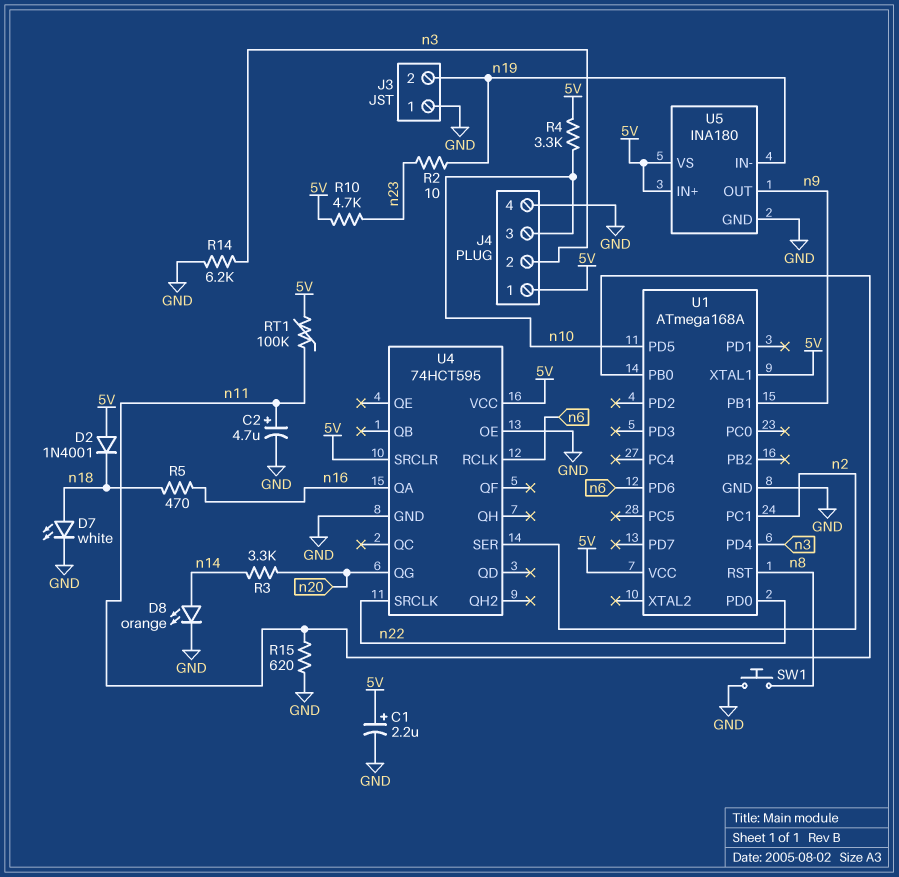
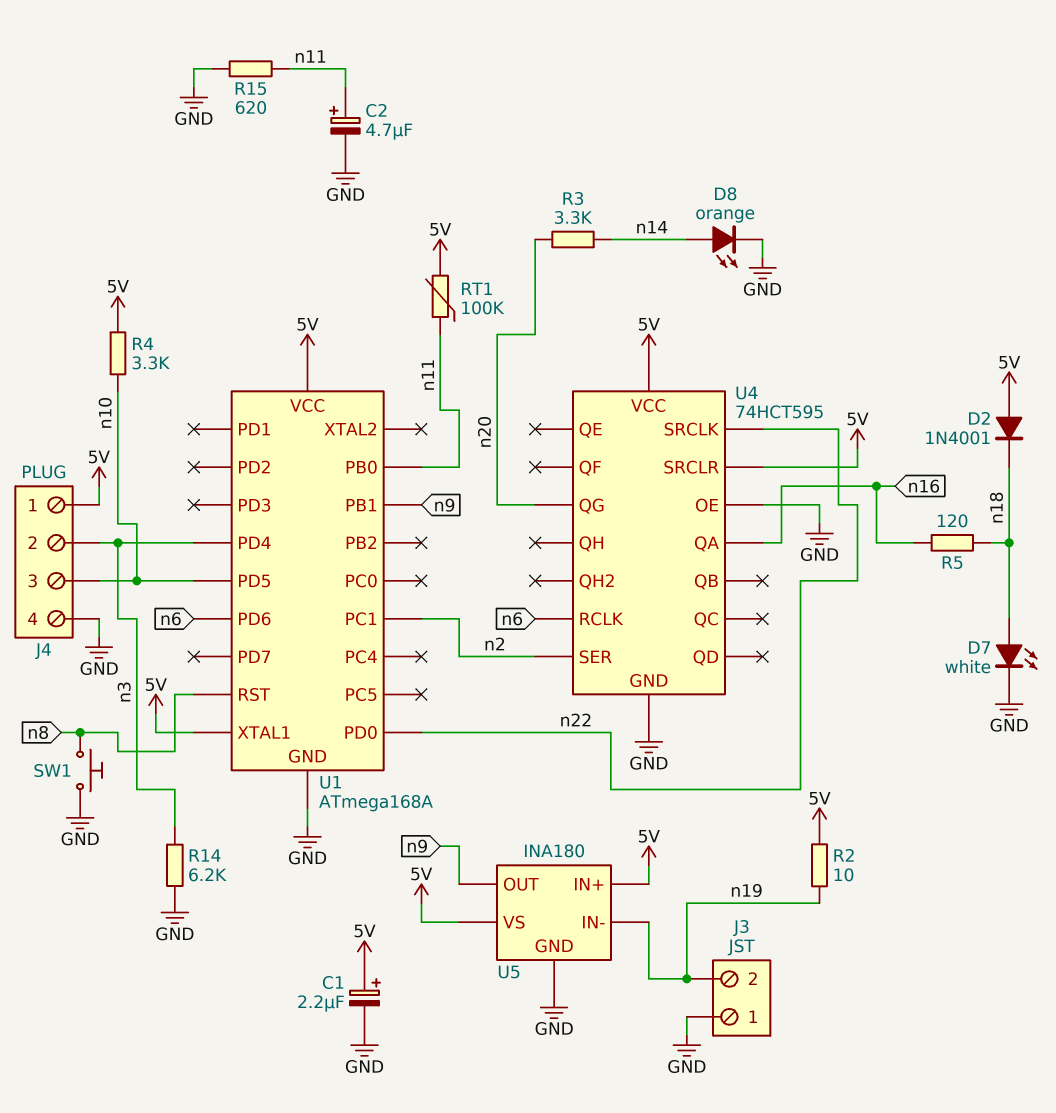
R2: 10 (n19, n23) -> 10 (5V, n19)
R5: 470 (n16, n18) -> 120 (n16, n18)
R10: 4.7k (5V, n23) -> none

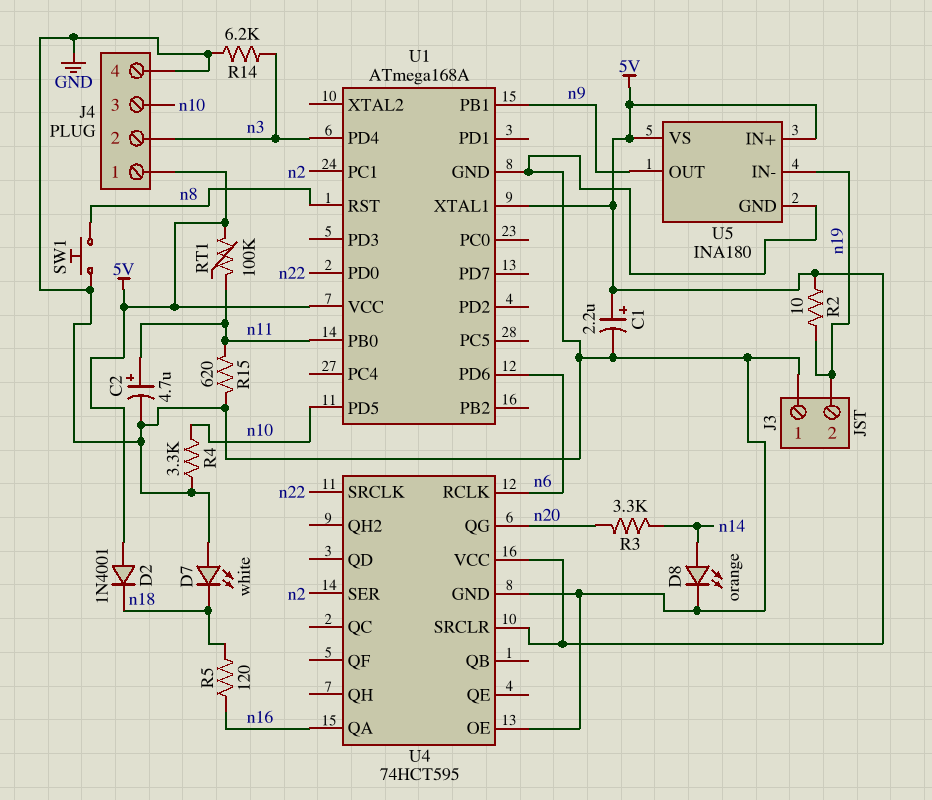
D7: LED white (A n18, K GND) -> LED white (A GND, K n18)
R4: 3.3k (5V, n10) -> 3.3k (GND, n10)

